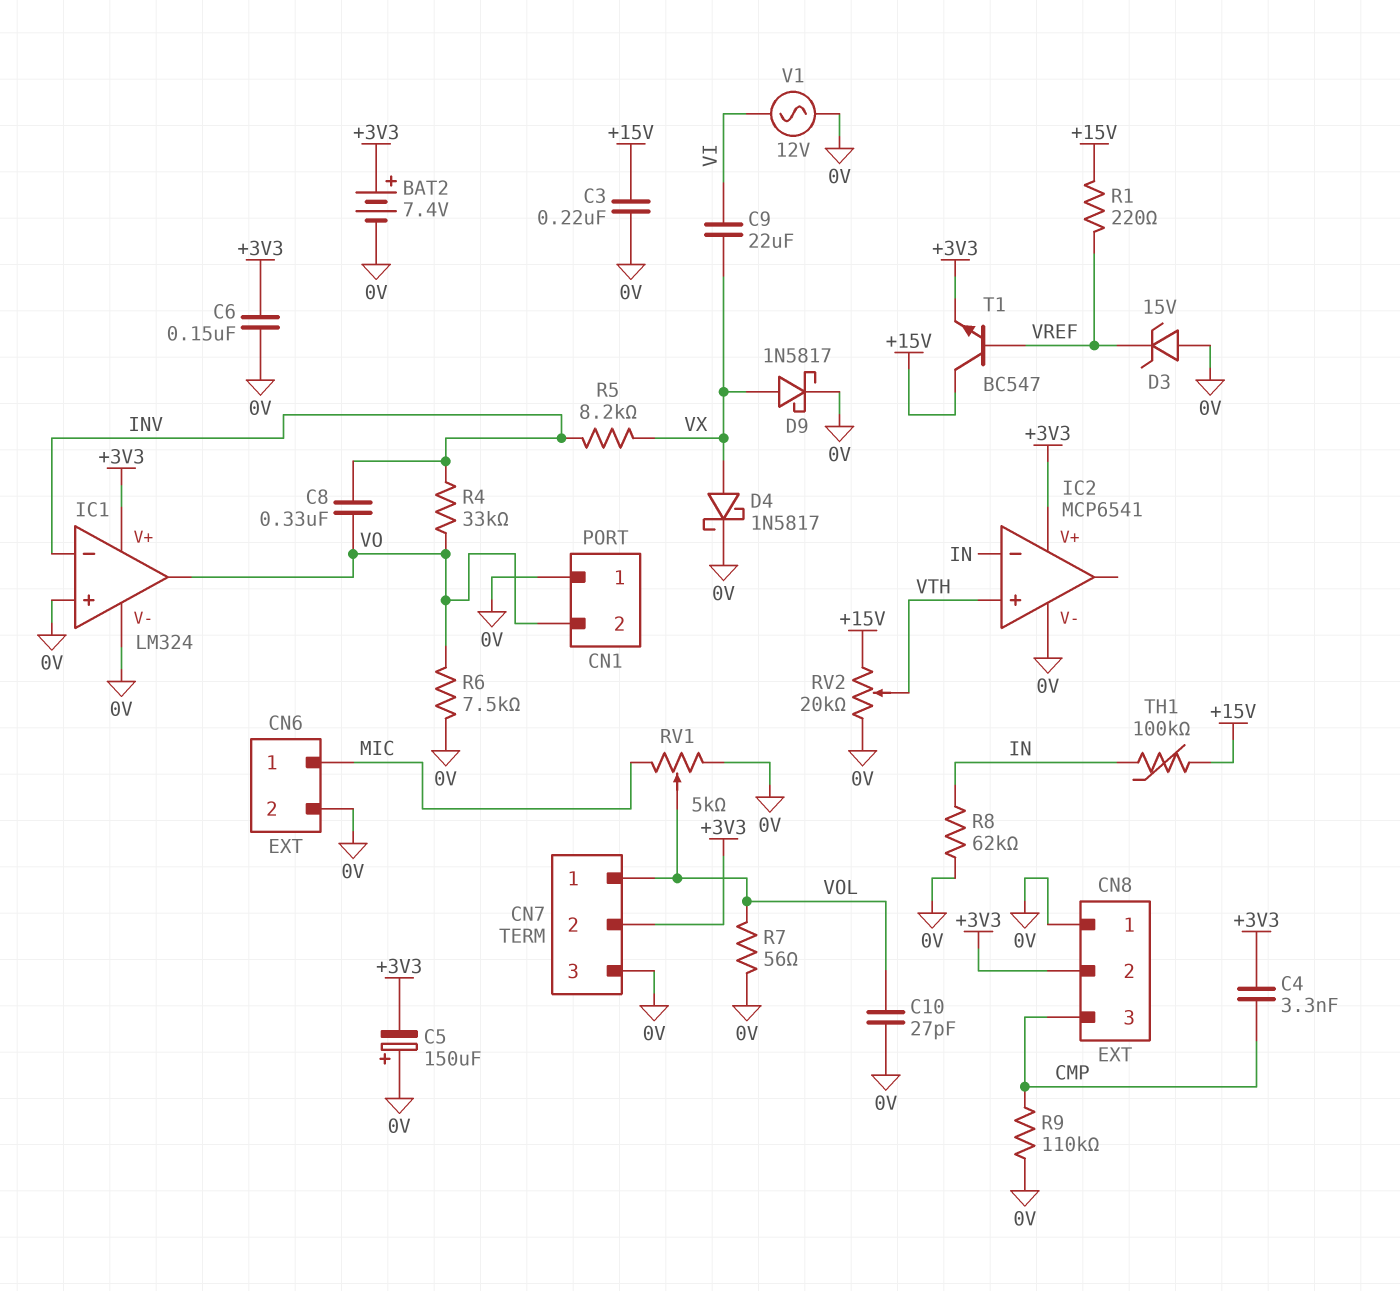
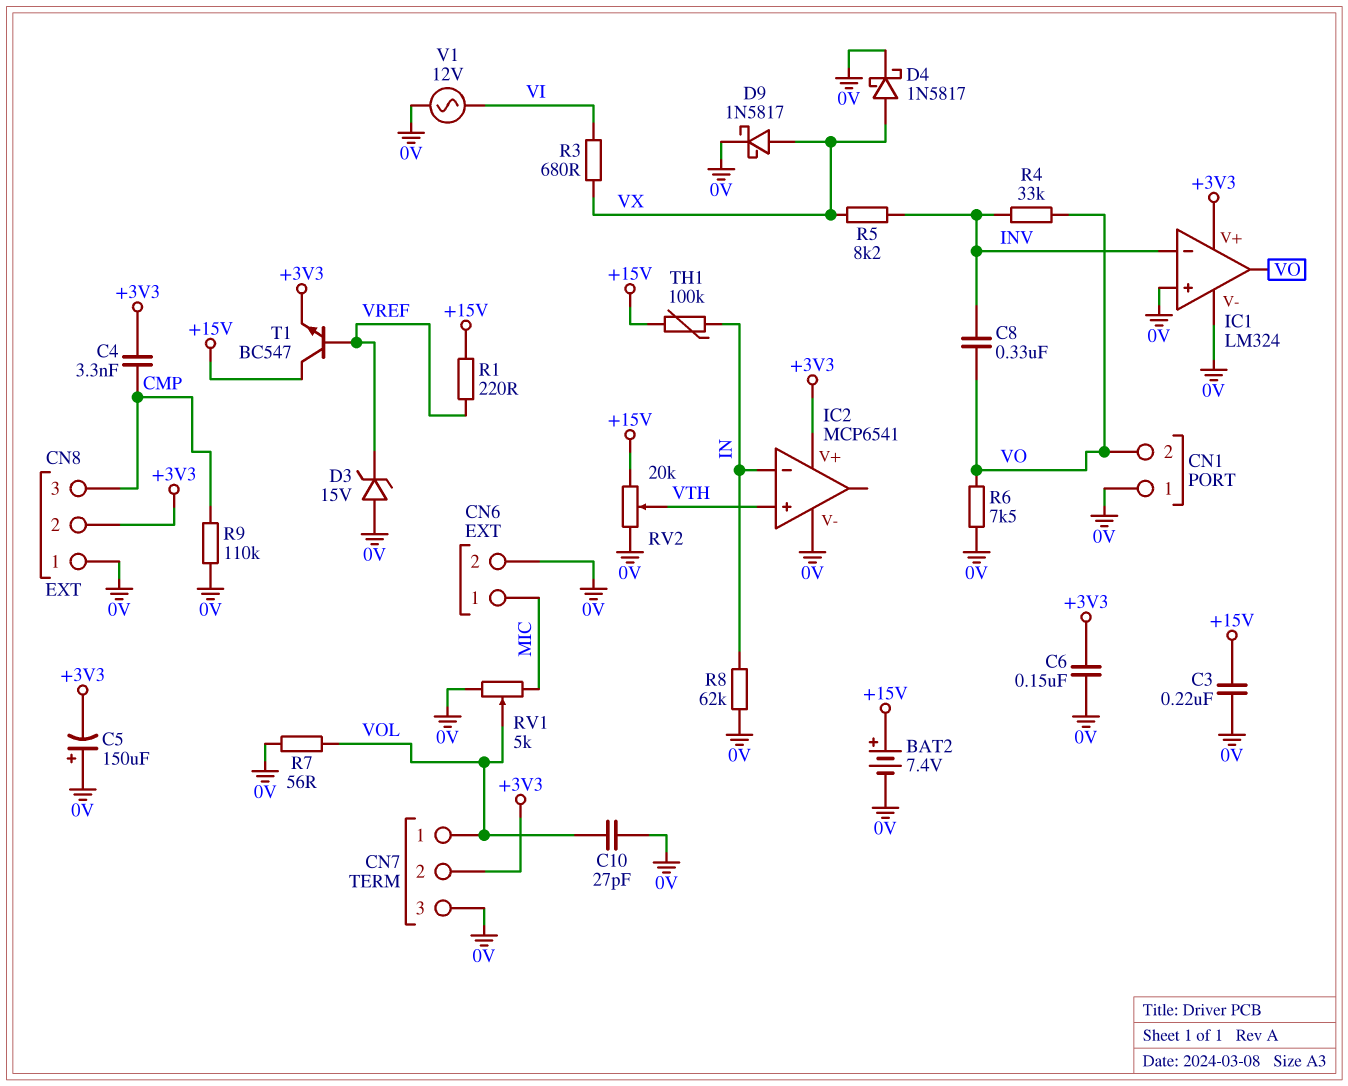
BAT2: 7.4V (plus +3V3, minus 0V) -> 7.4V (plus +15V, minus 0V)
C9: 22uF (VI, VX) -> none
R3: none -> 680 (VI, VX)

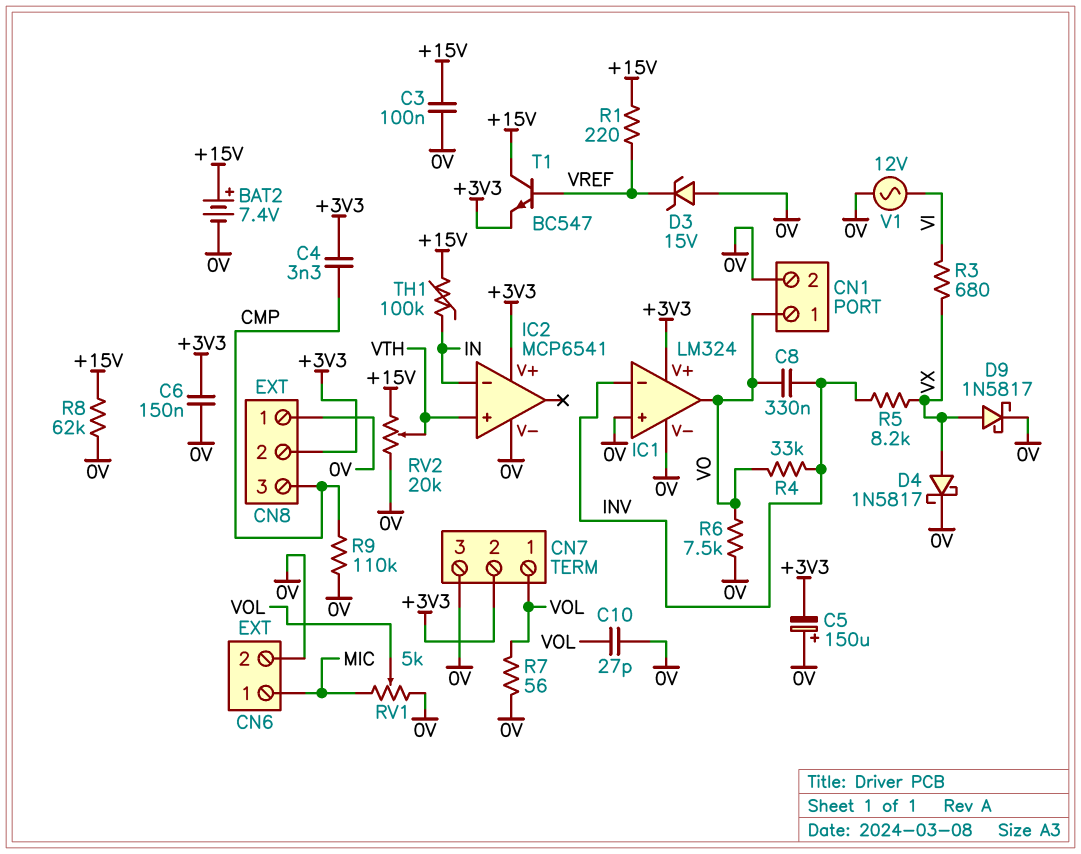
C3: 220nF (+15V, 0V) -> 100nF (+15V, 0V)
CN1 pin 1: 0V -> VO
CN1 pin 2: VO -> 0V
R8: 62k (0V, IN) -> 62k (+15V, 0V)

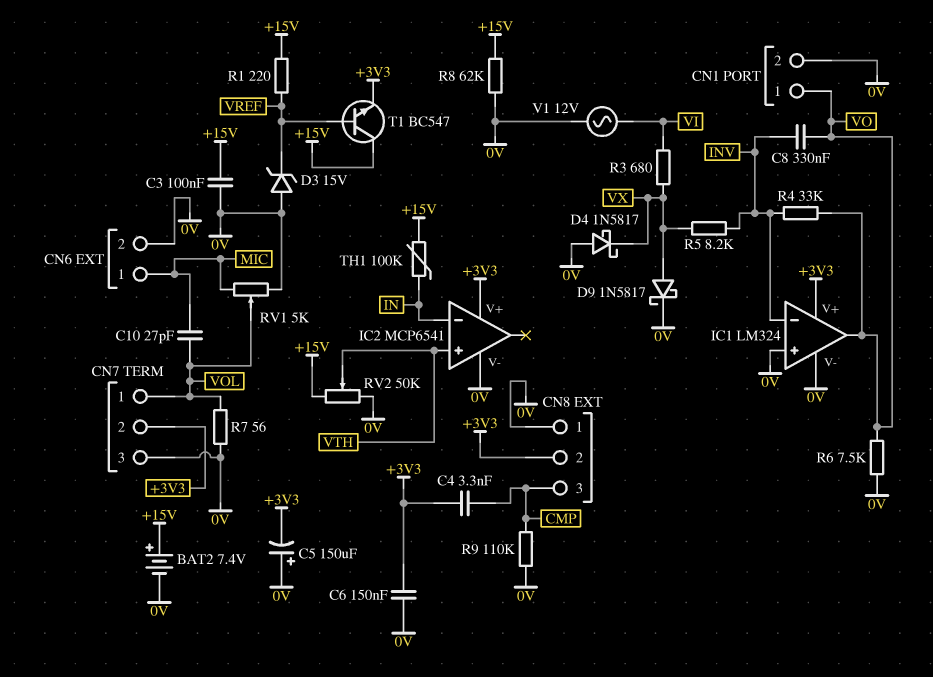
C10: 27pF (0V, VOL) -> 27pF (MIC, VOL)
D4: schottky 1N5817 (A VX, K 0V) -> schottky 1N5817 (A 0V, K VX)
RV2: 20k (+15V, 0V, wiper VTH) -> 50k (+15V, 0V, wiper VTH)

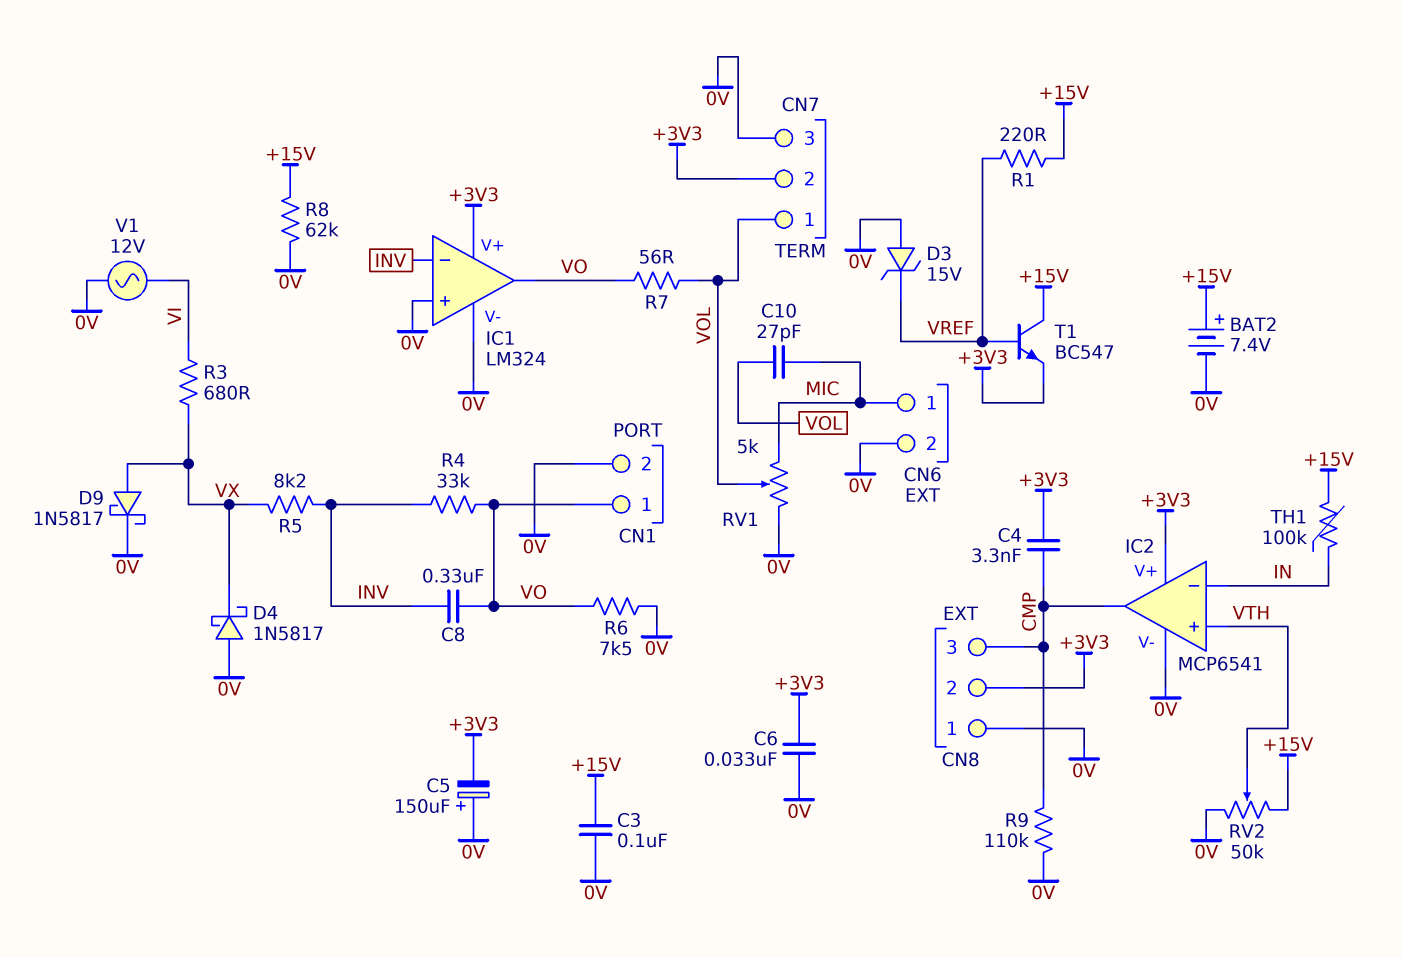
C6: 150nF (+3V3, 0V) -> 33nF (+3V3, 0V)
IC2 pin out: none -> CMP
R7: 56 (0V, VOL) -> 56 (VO, VOL)

